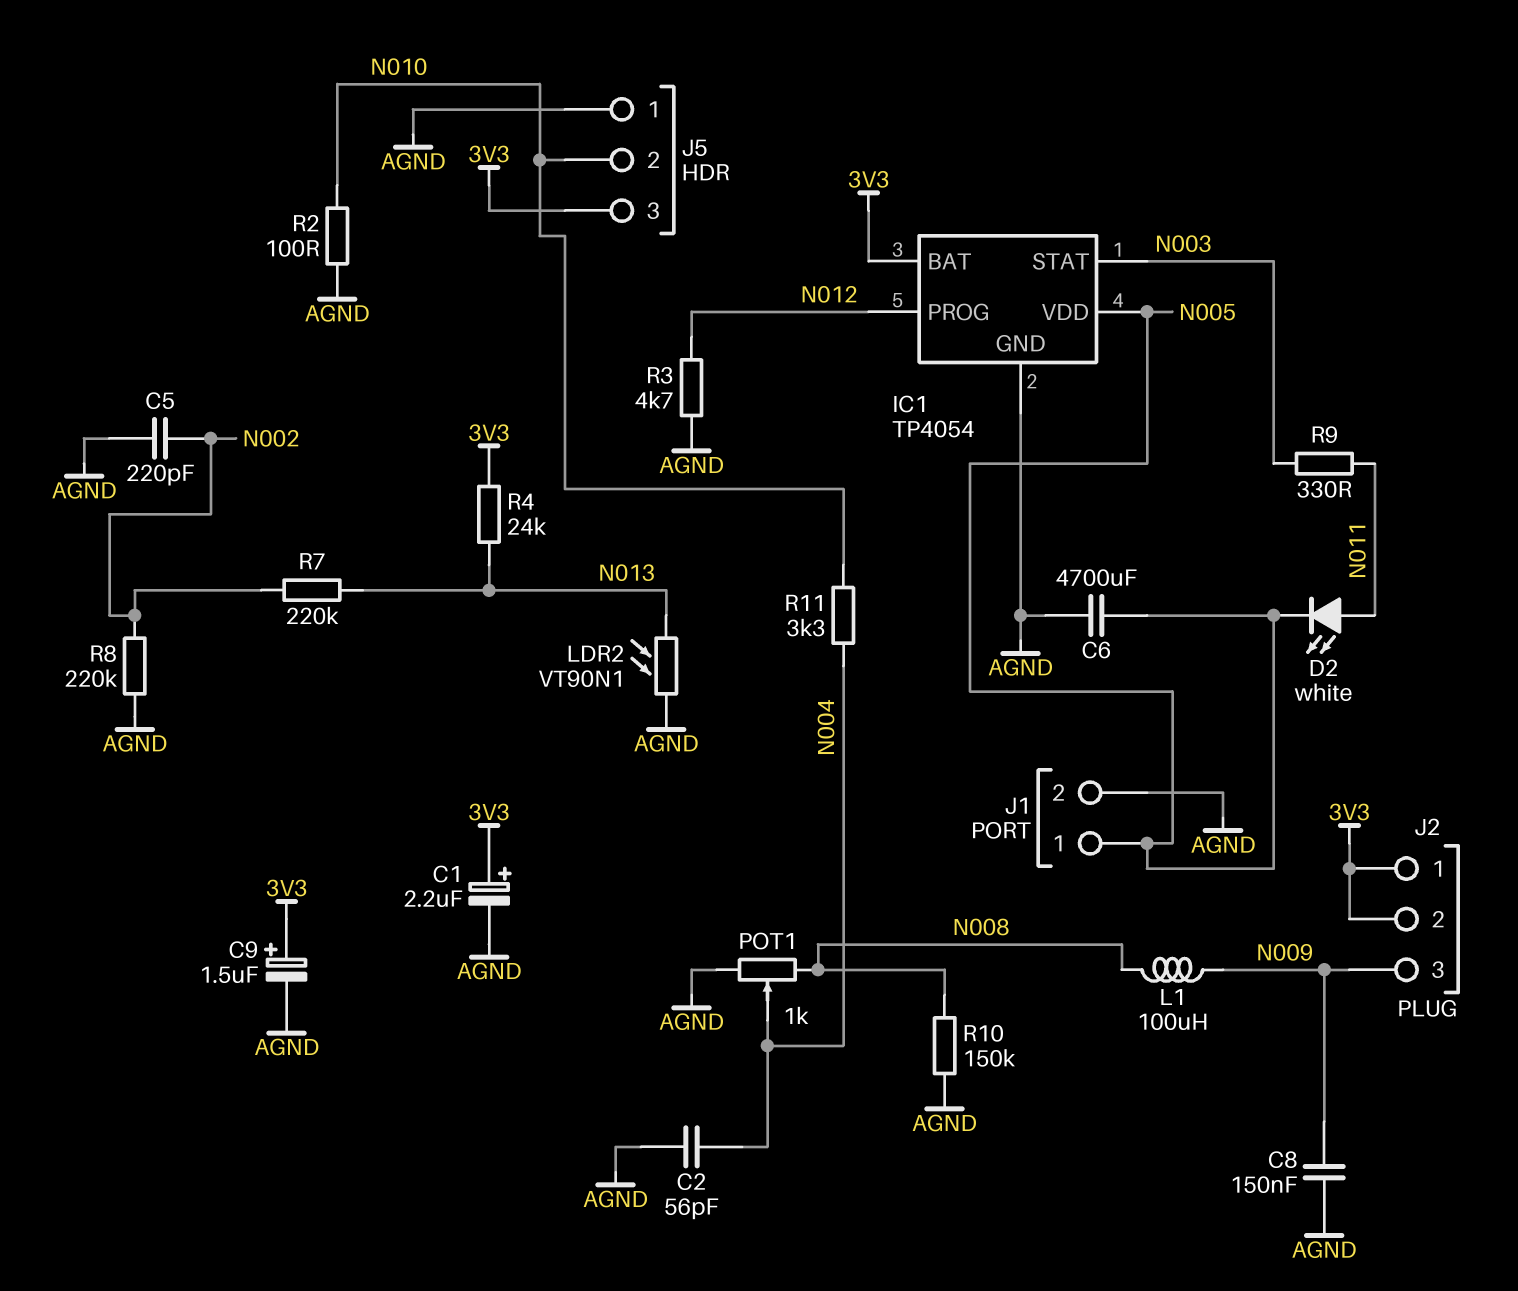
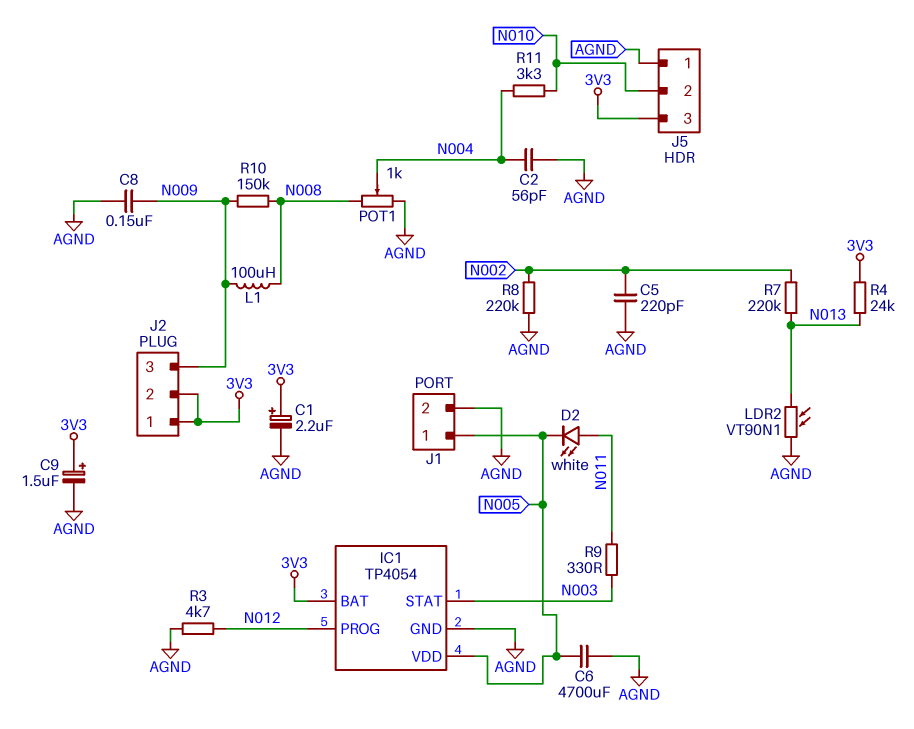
R2: 100 (AGND, N010) -> none
R10: 150k (AGND, N008) -> 150k (N008, N009)

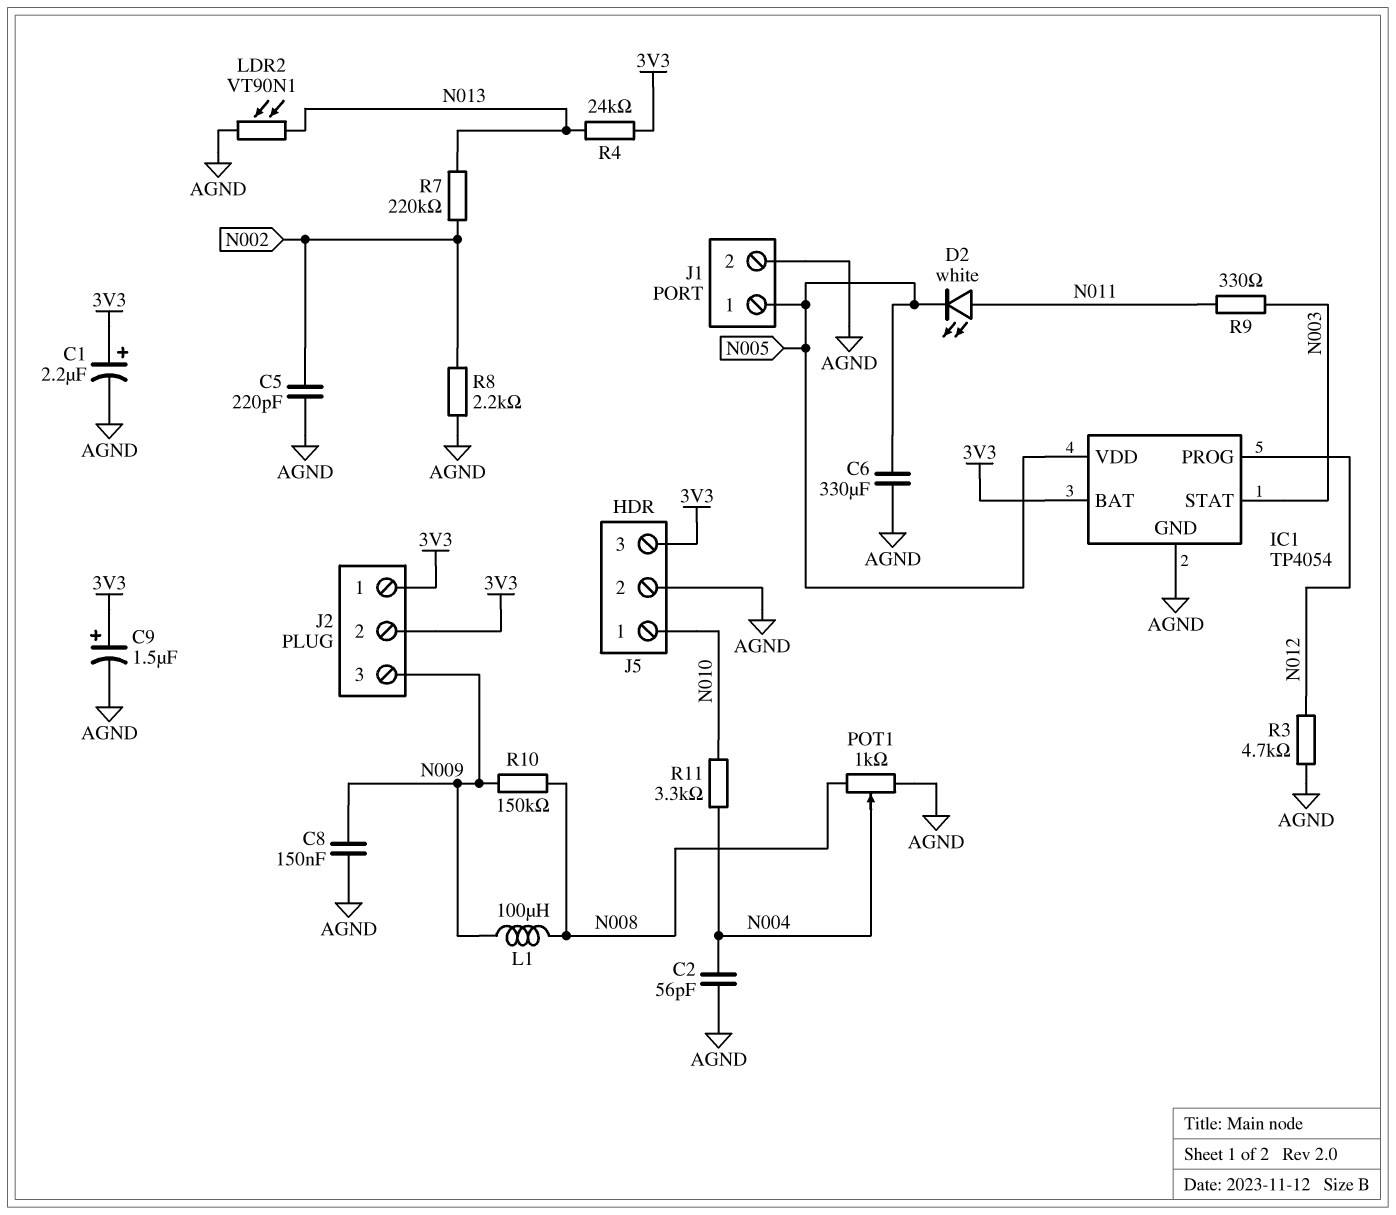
C6: 4700uF (AGND, N005) -> 330uF (AGND, N005)
J5 pin 1: AGND -> N010
J5 pin 2: N010 -> AGND
R8: 220k (AGND, N002) -> 2.2k (AGND, N002)

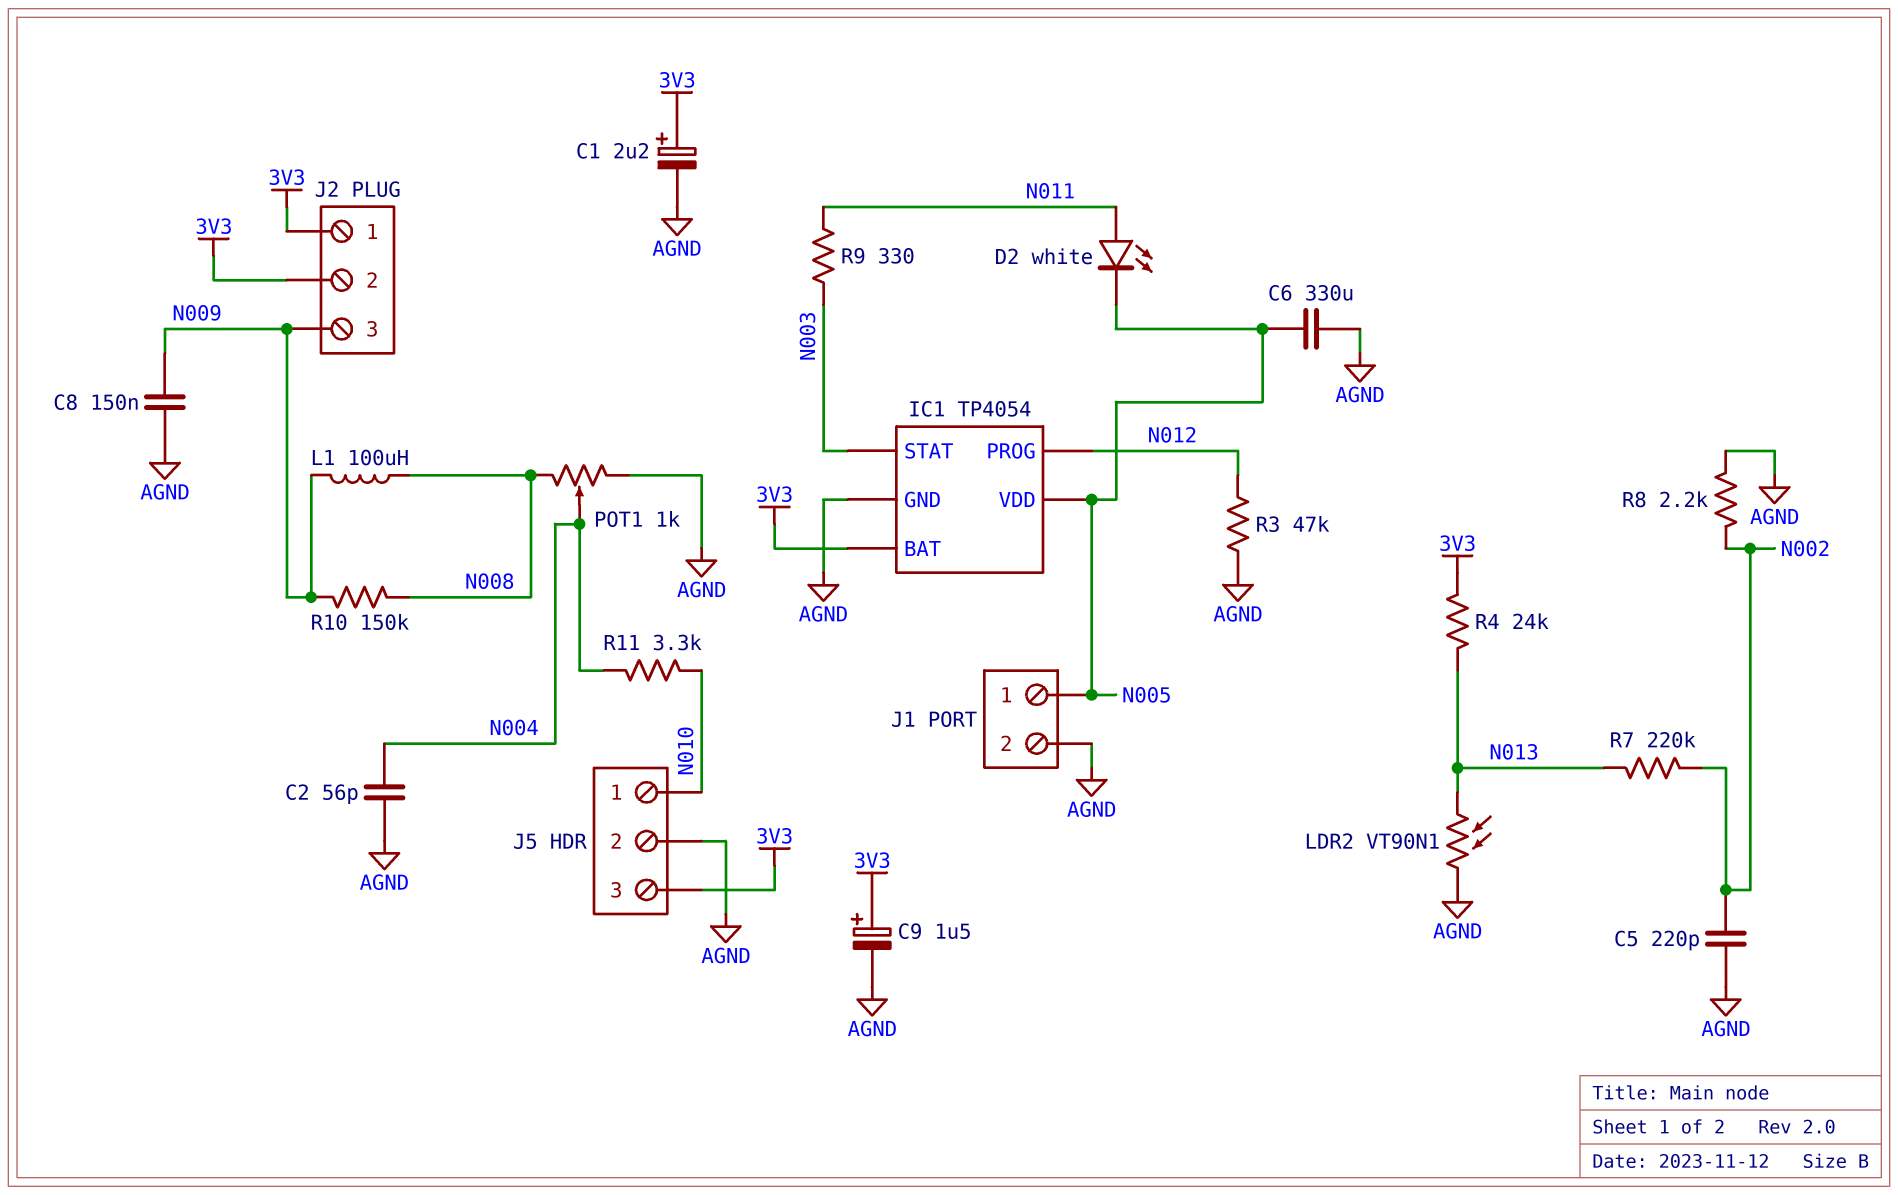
R3: 4.7k (AGND, N012) -> 47k (AGND, N012)

